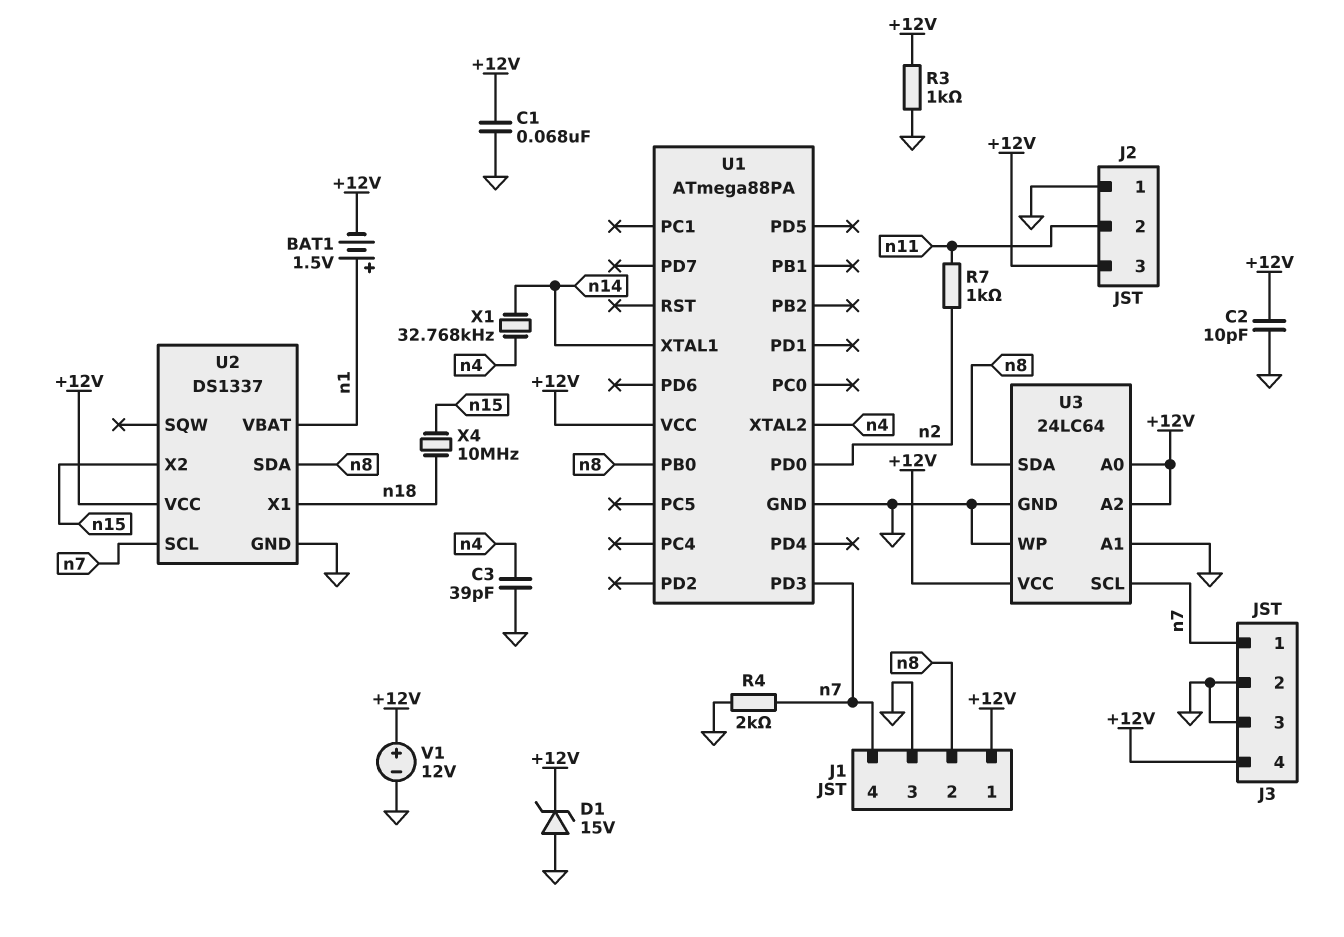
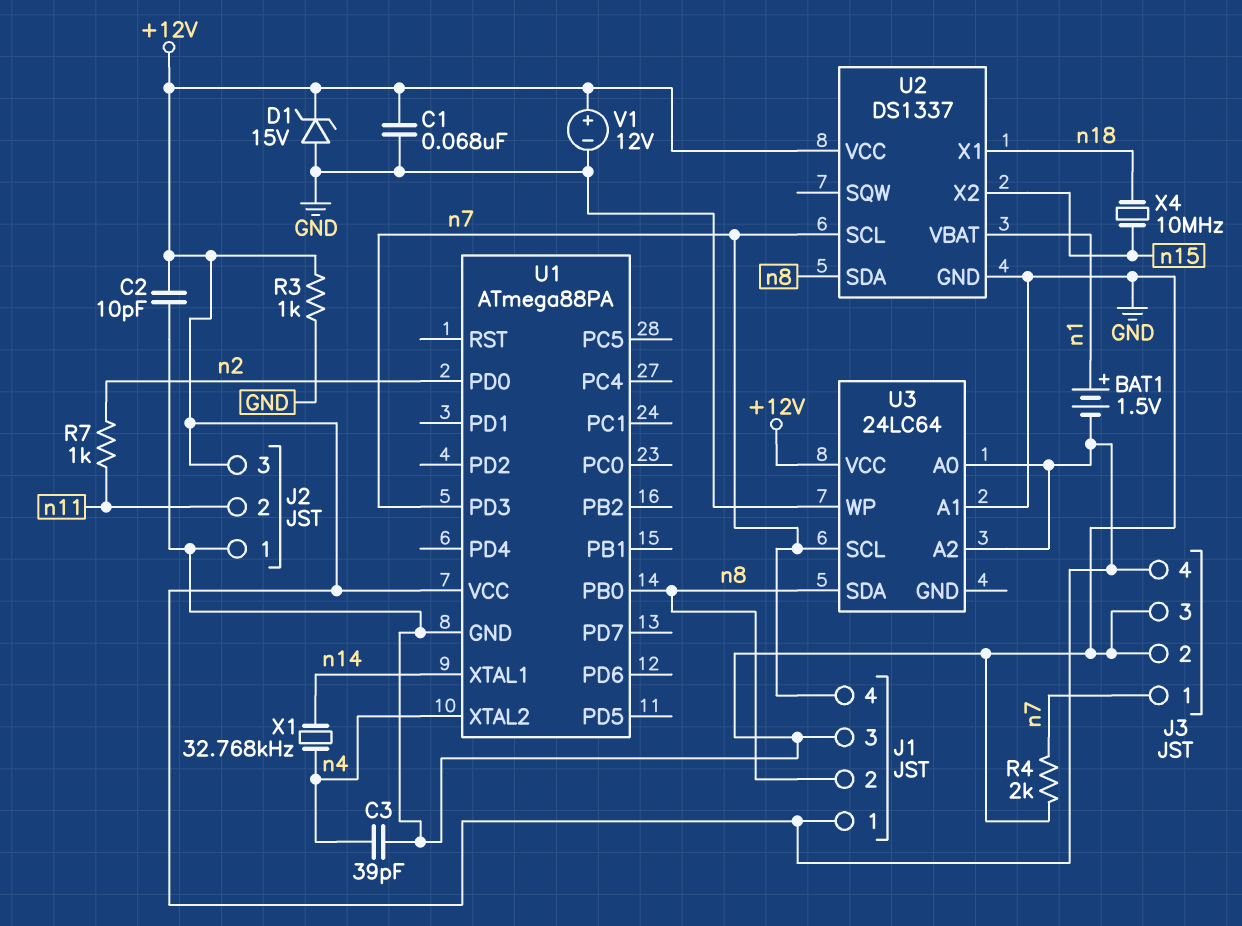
U3 pin GND: GND -> none

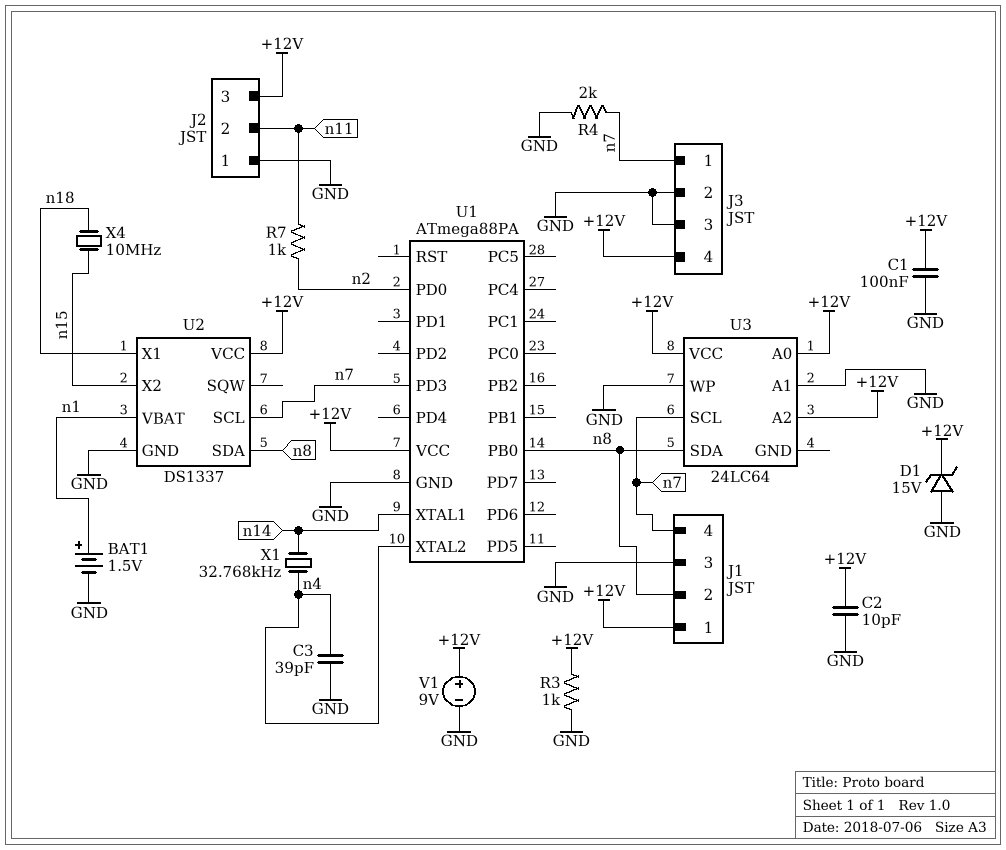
BAT1: 1.5V (plus n1, minus +12V) -> 1.5V (plus n1, minus GND)
C1: 68nF (+12V, GND) -> 100nF (+12V, GND)
V1: 12V (plus +12V, minus GND) -> 9V (plus +12V, minus GND)

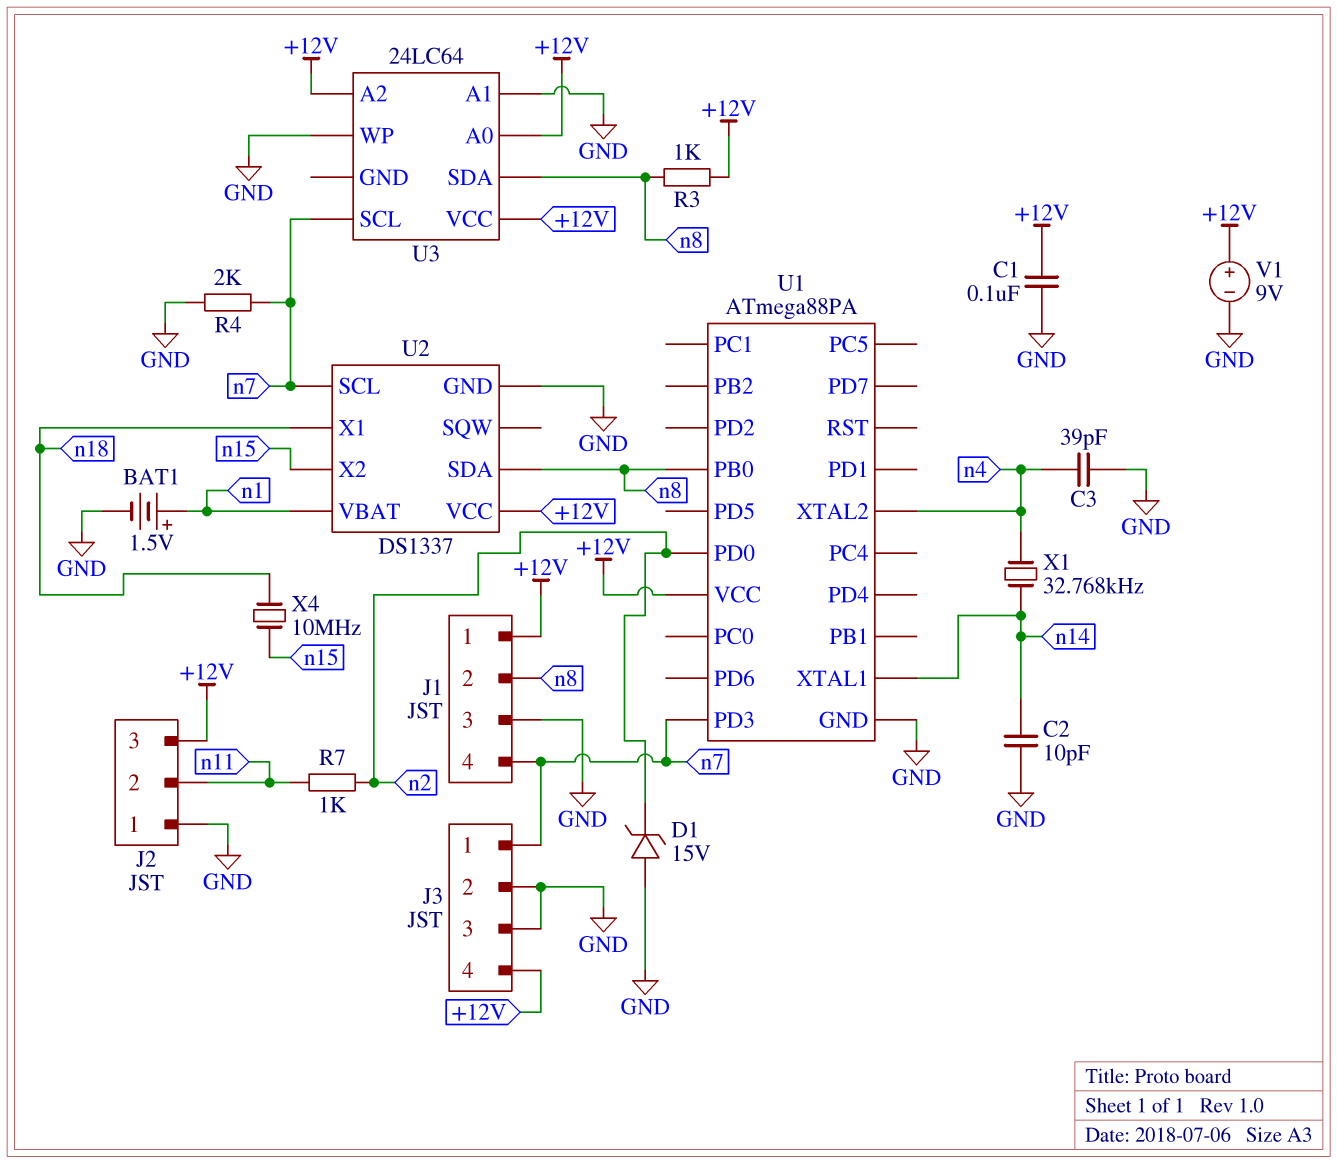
C2: 10pF (+12V, GND) -> 10pF (GND, n14)
D1: zener 15V (A GND, K +12V) -> zener 15V (A GND, K n2)
R3: 1k (+12V, GND) -> 1k (+12V, n8)

